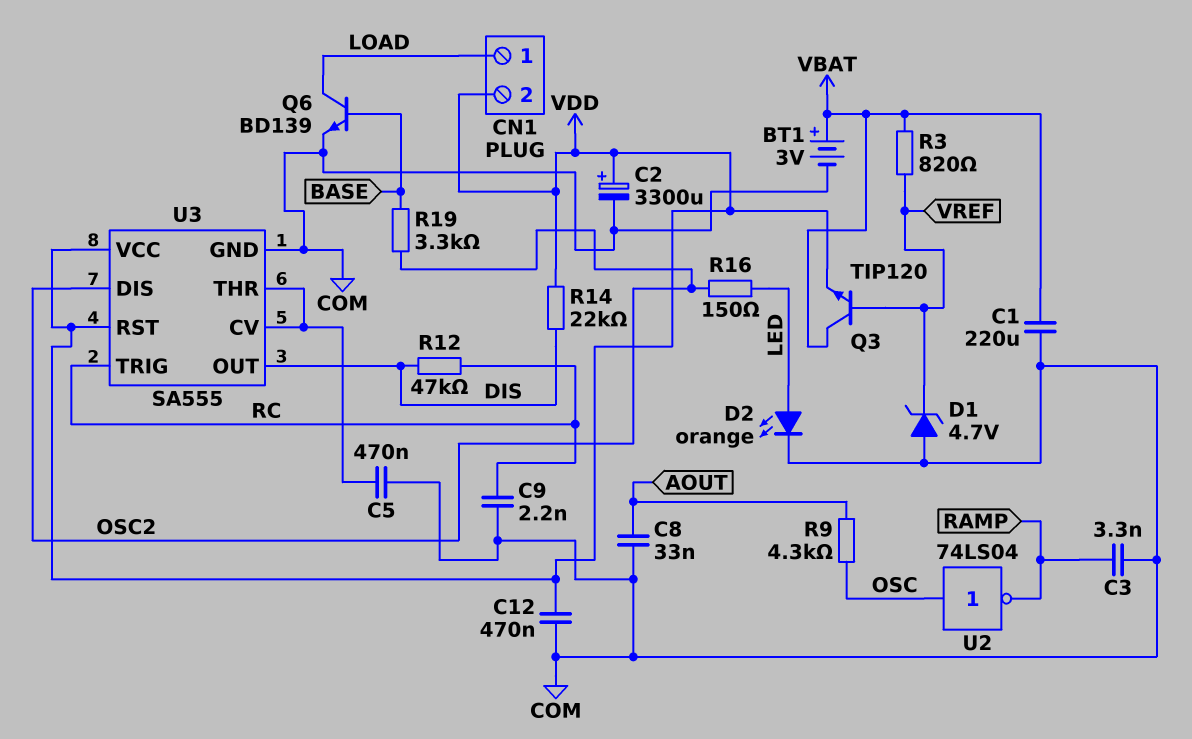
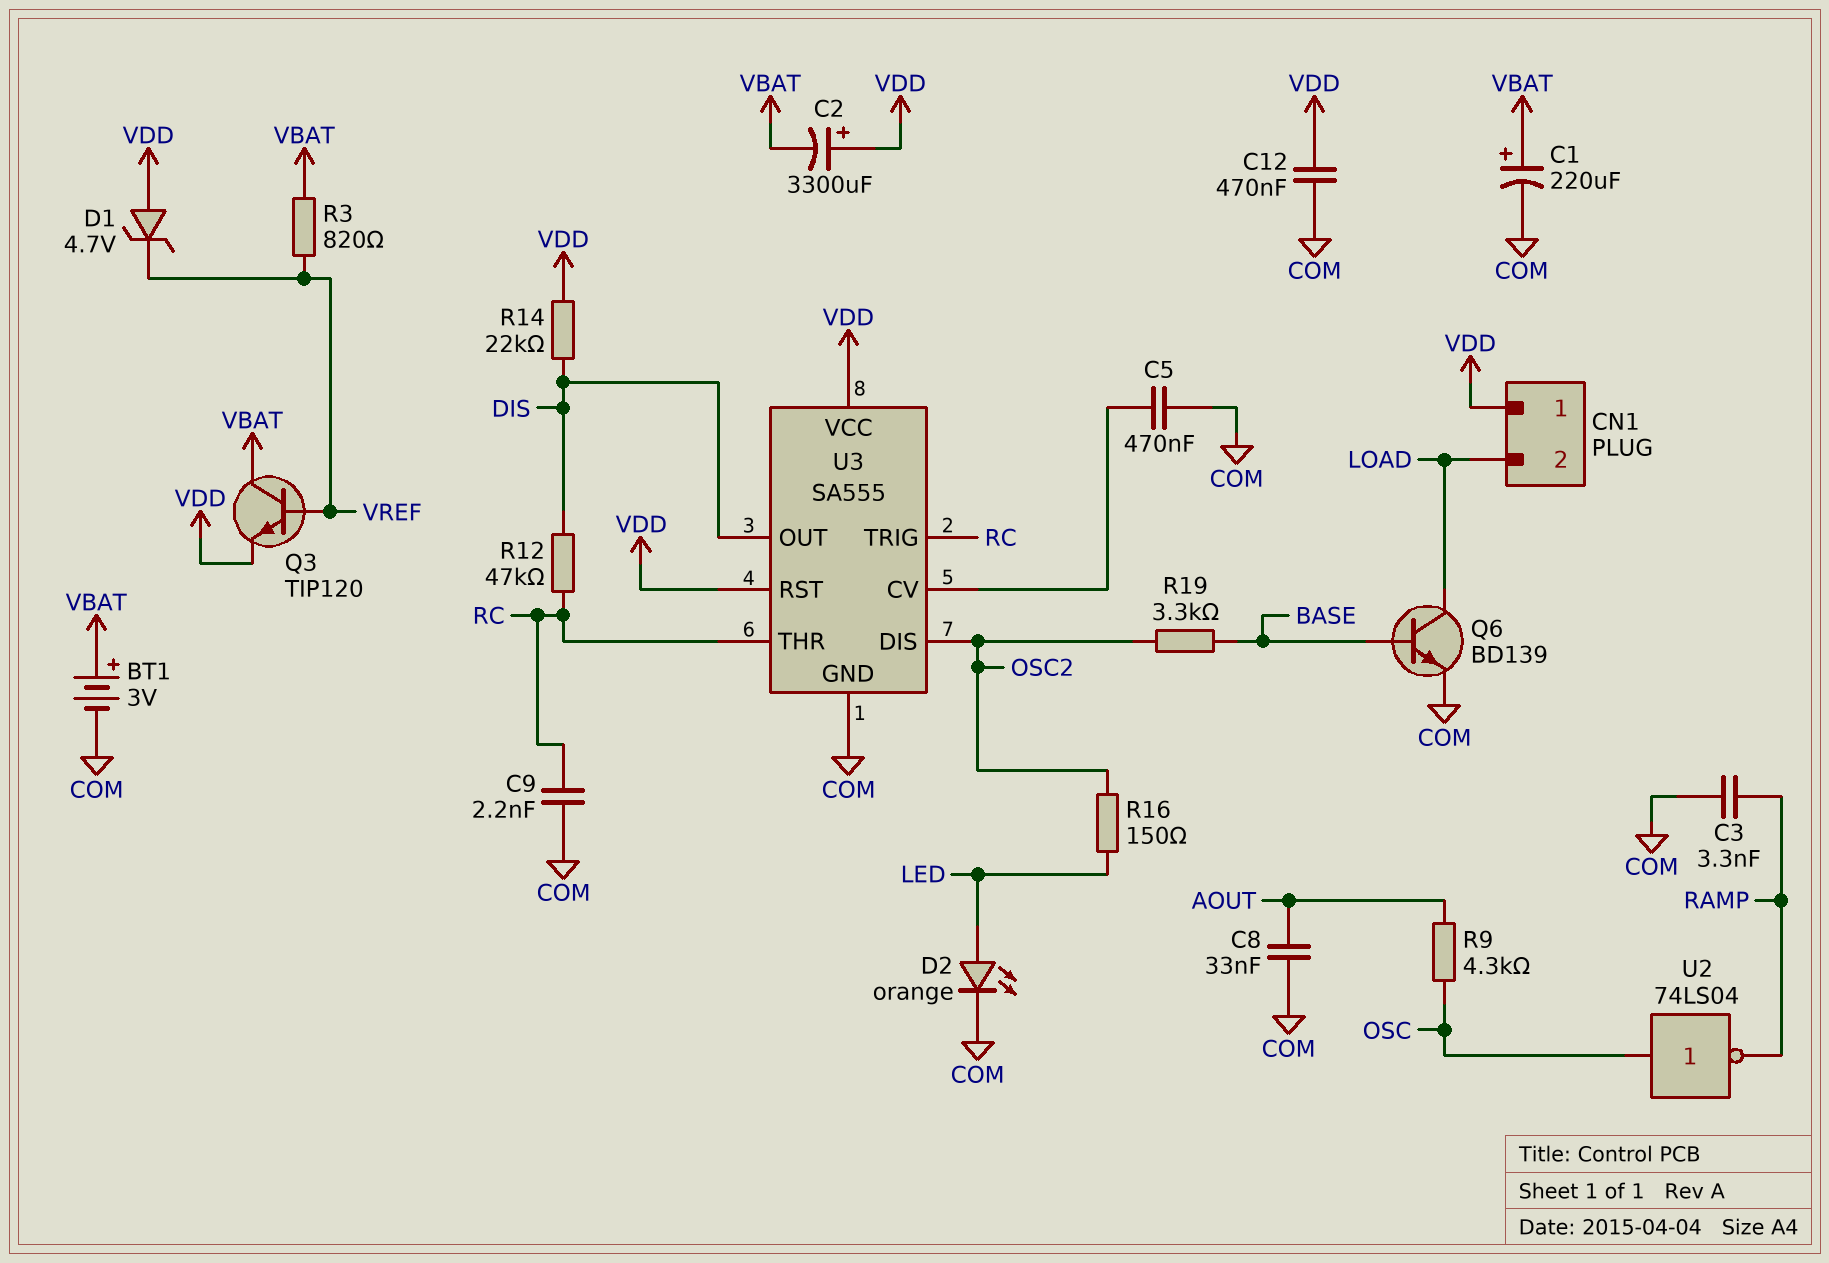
C1: 220uF (COM, VBAT) -> 220uF (plus VBAT, minus COM)
C2: 3300uF (plus VDD, minus COM) -> 3300uF (plus VDD, minus VBAT)
CN1 pin 1: LOAD -> VDD
CN1 pin 2: VDD -> LOAD
D1: zener 4.7V (A COM, K VREF) -> zener 4.7V (A VDD, K VREF)
U3 pin THR: U3/CV -> RC

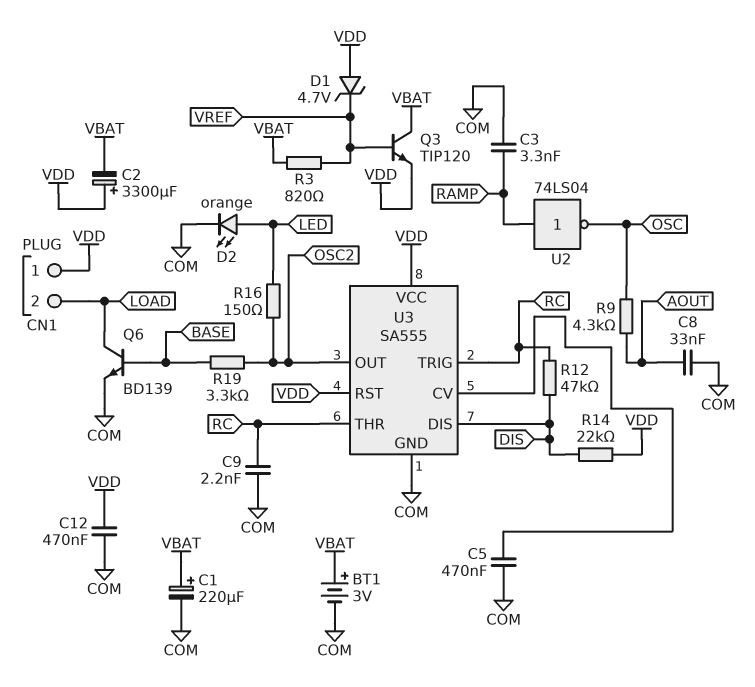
U2: NOT 74LS04 (in OSC, out RAMP) -> NOT 74LS04 (in RAMP, out OSC)
U3 pin DIS: OSC2 -> DIS
U3 pin OUT: DIS -> OSC2

